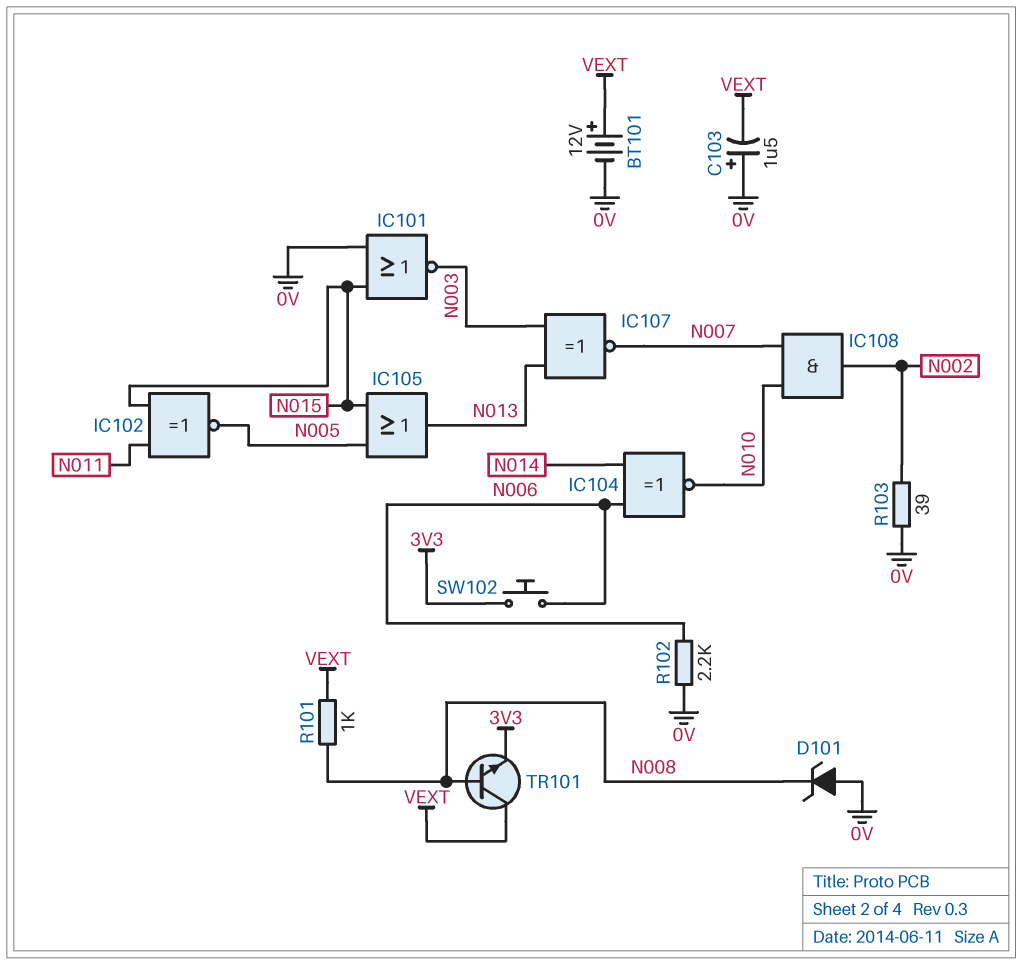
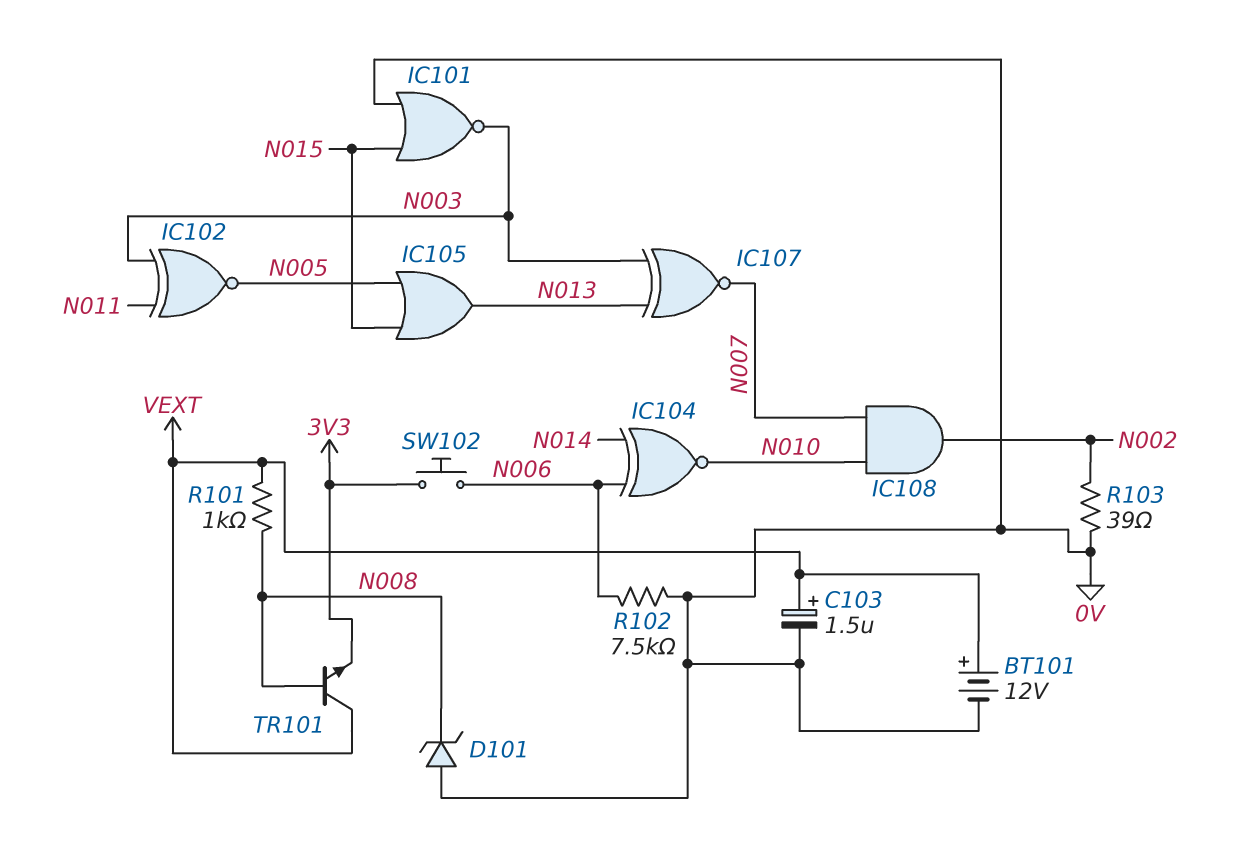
C103: 1.5uF (plus 0V, minus VEXT) -> 1.5uF (plus VEXT, minus 0V)
IC102: XNOR (in N011, in N015, out N005) -> XNOR (in N003, in N011, out N005)
R102: 2.2k (0V, N006) -> 7.5k (0V, N006)

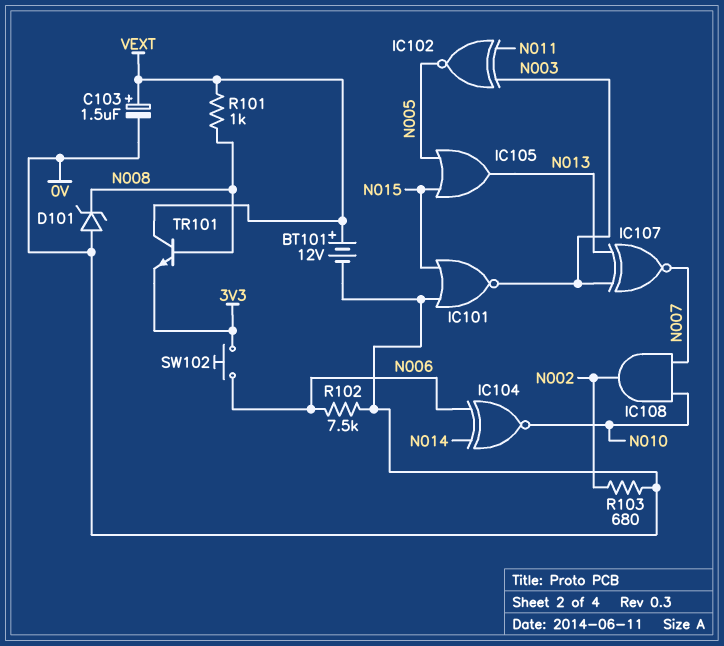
R103: 39 (0V, N002) -> 680 (0V, N002)

